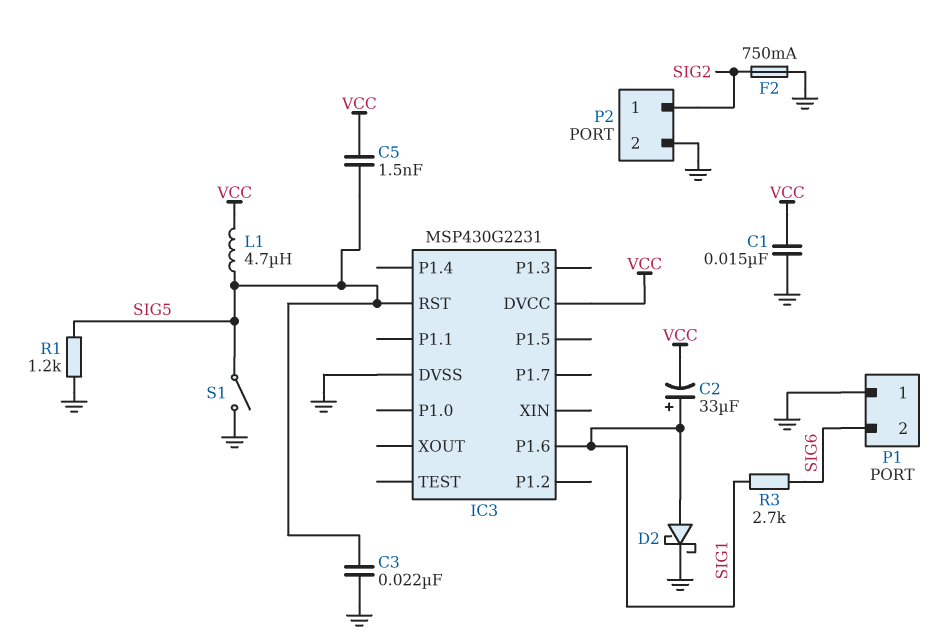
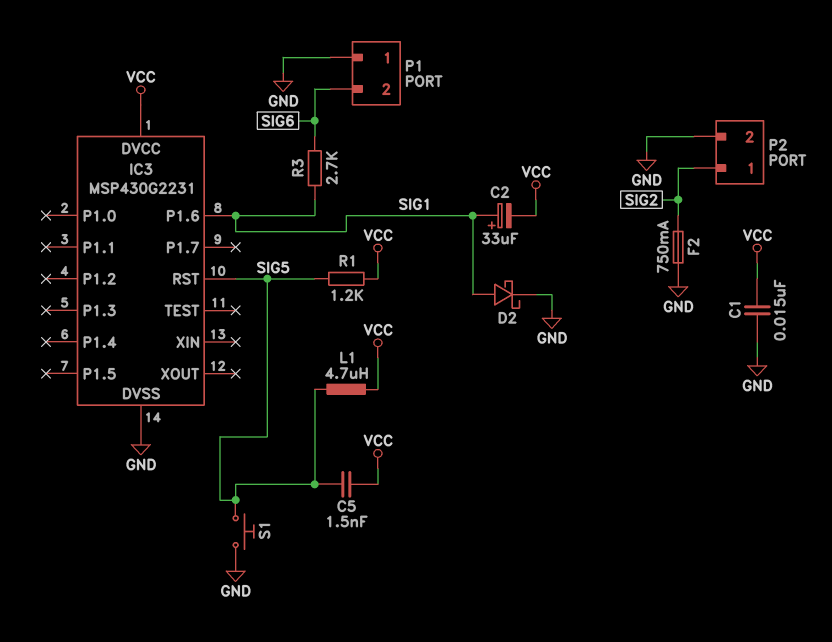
C3: 22nF (GND, SIG5) -> none
R1: 1.2k (GND, SIG5) -> 1.2k (SIG5, VCC)
S1: switch (GND, SIG5) -> button (GND, SIG5)

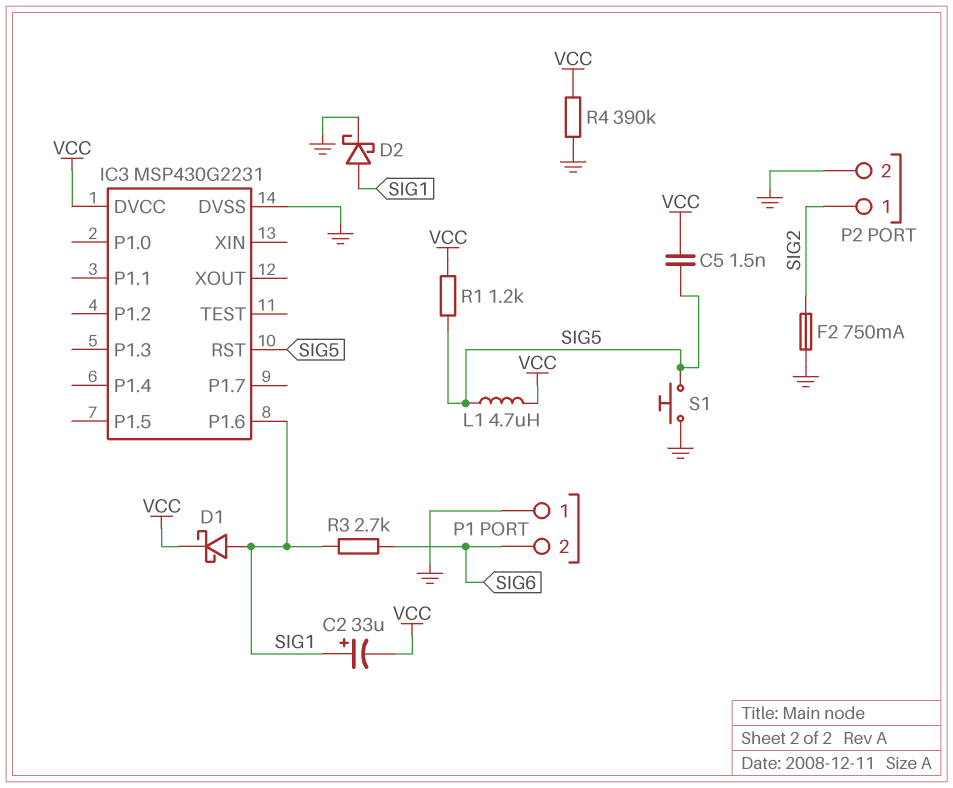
C1: 15nF (GND, VCC) -> none
D1: none -> schottky (A SIG1, K VCC)
R4: none -> 390k (GND, VCC)

